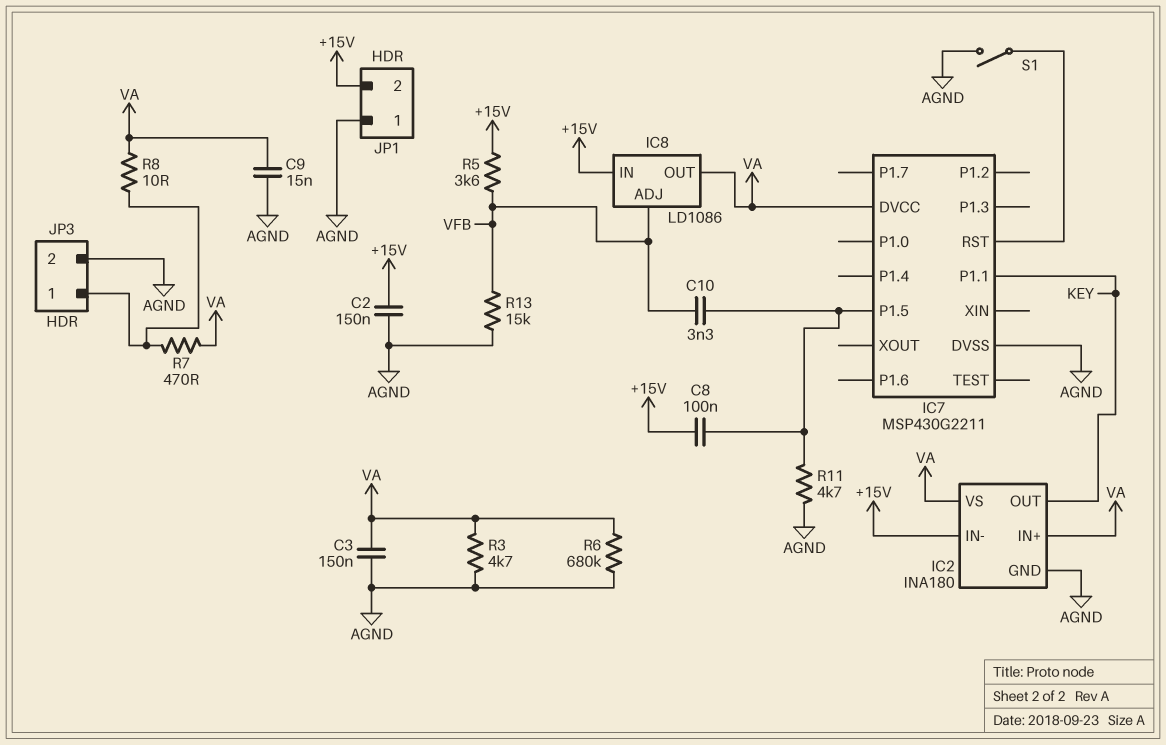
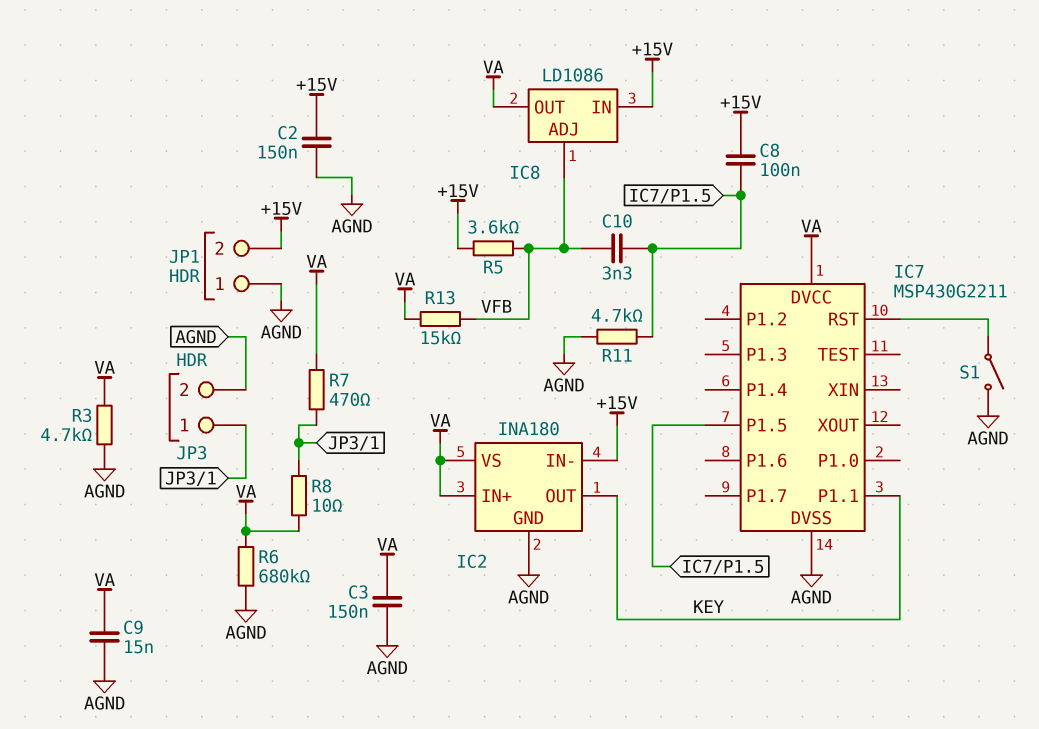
R13: 15k (AGND, VFB) -> 15k (VA, VFB)

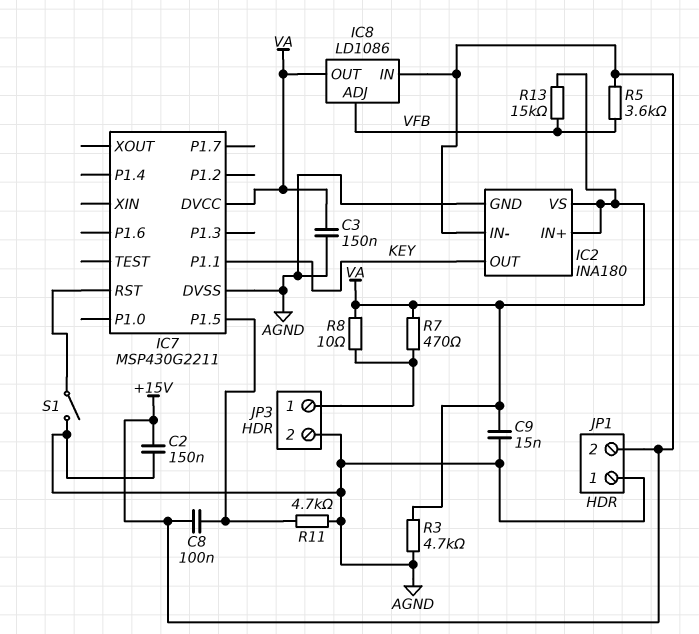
C10: 3.3nF (IC7/P1.5, VFB) -> none
R6: 680k (AGND, VA) -> none

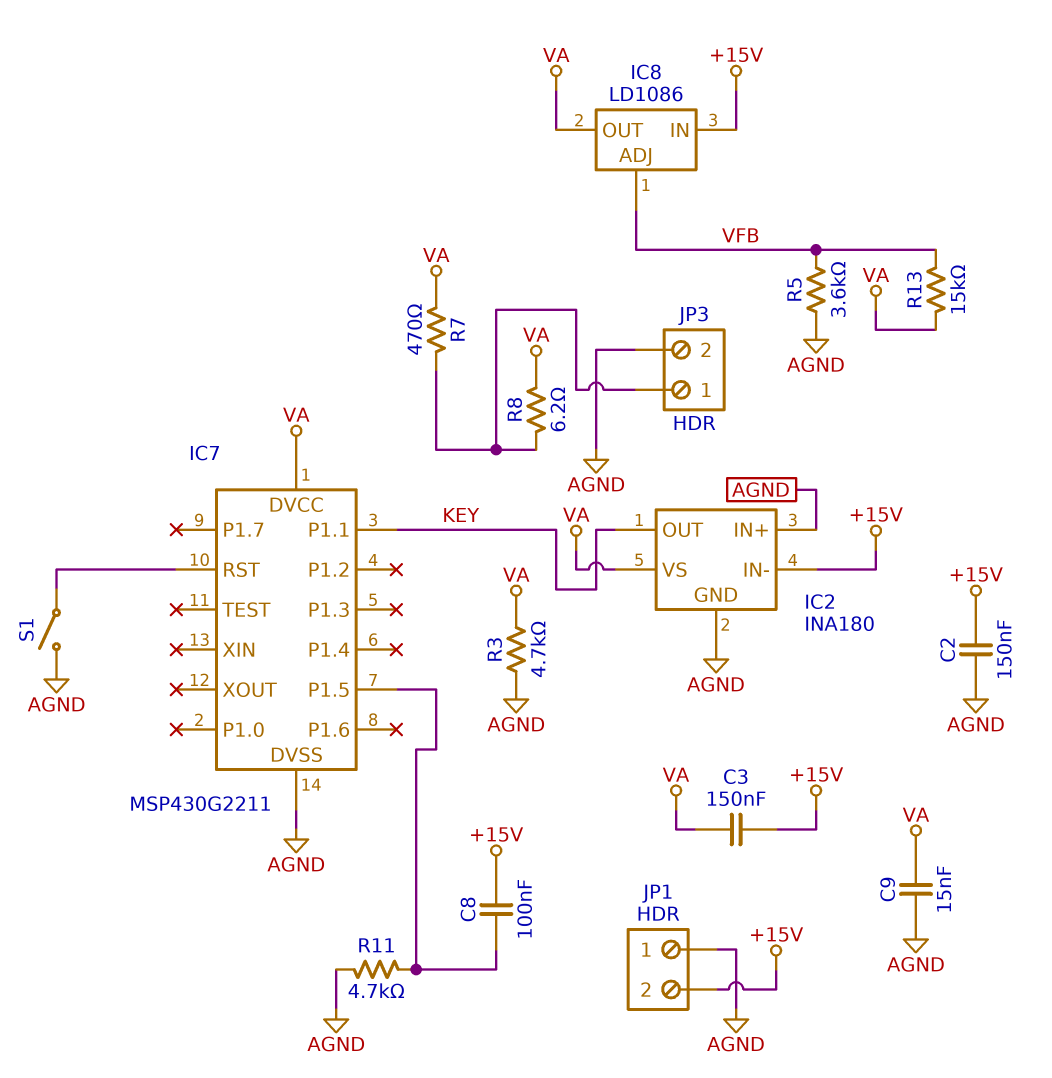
C3: 150nF (AGND, VA) -> 150nF (+15V, VA)
IC2 pin IN+: VA -> AGND
R5: 3.6k (+15V, VFB) -> 3.6k (AGND, VFB)
R8: 10 (JP3/1, VA) -> 6.2 (JP3/1, VA)

